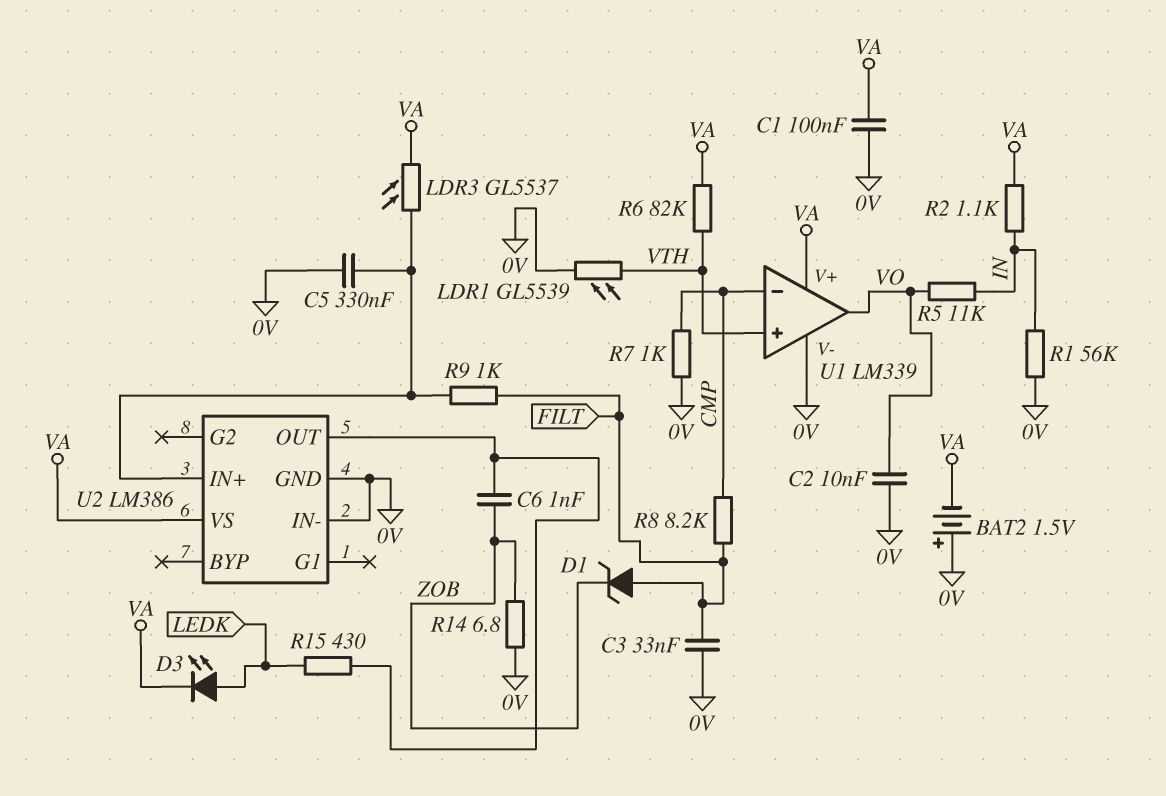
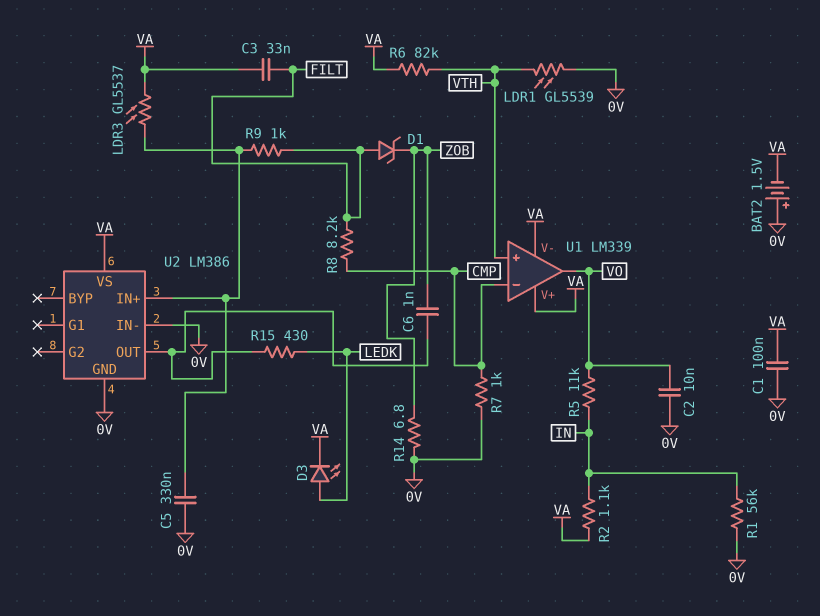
C3: 33nF (0V, FILT) -> 33nF (FILT, VA)
U1 pin V-: 0V -> VA

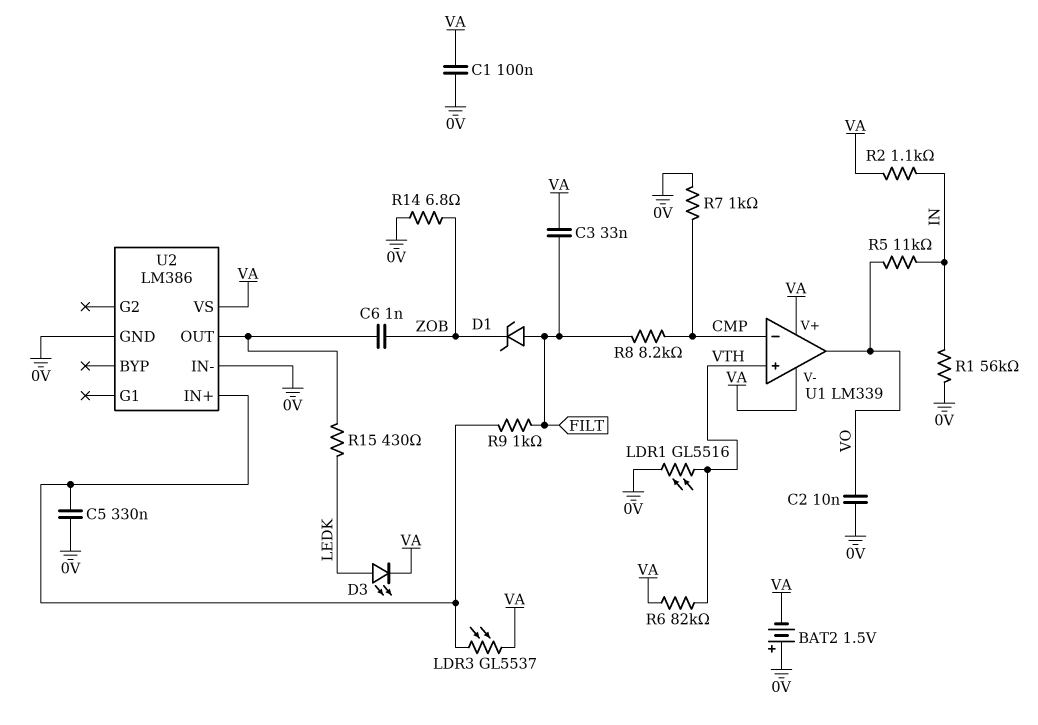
LDR1: GL5539 (0V, VTH) -> GL5516 (0V, VTH)

